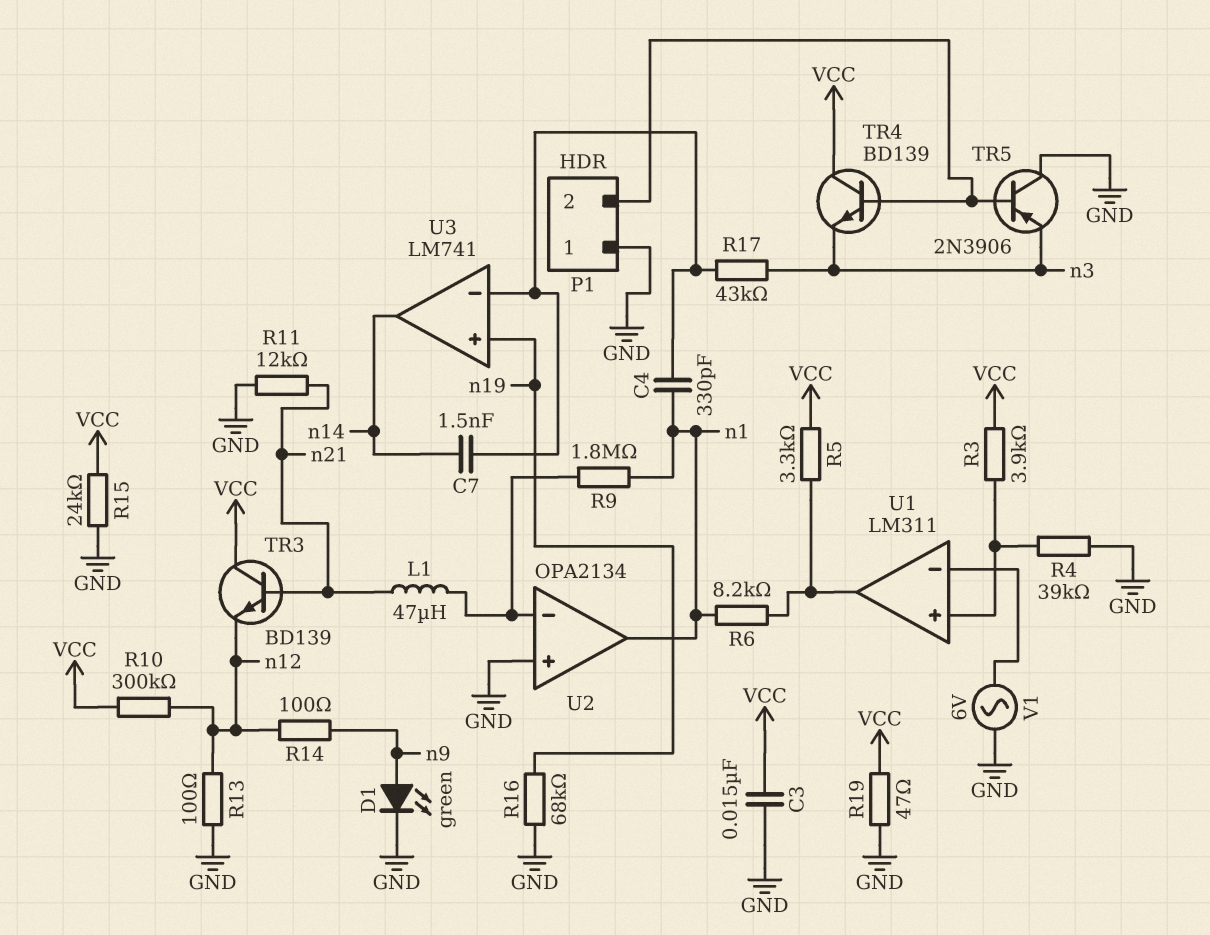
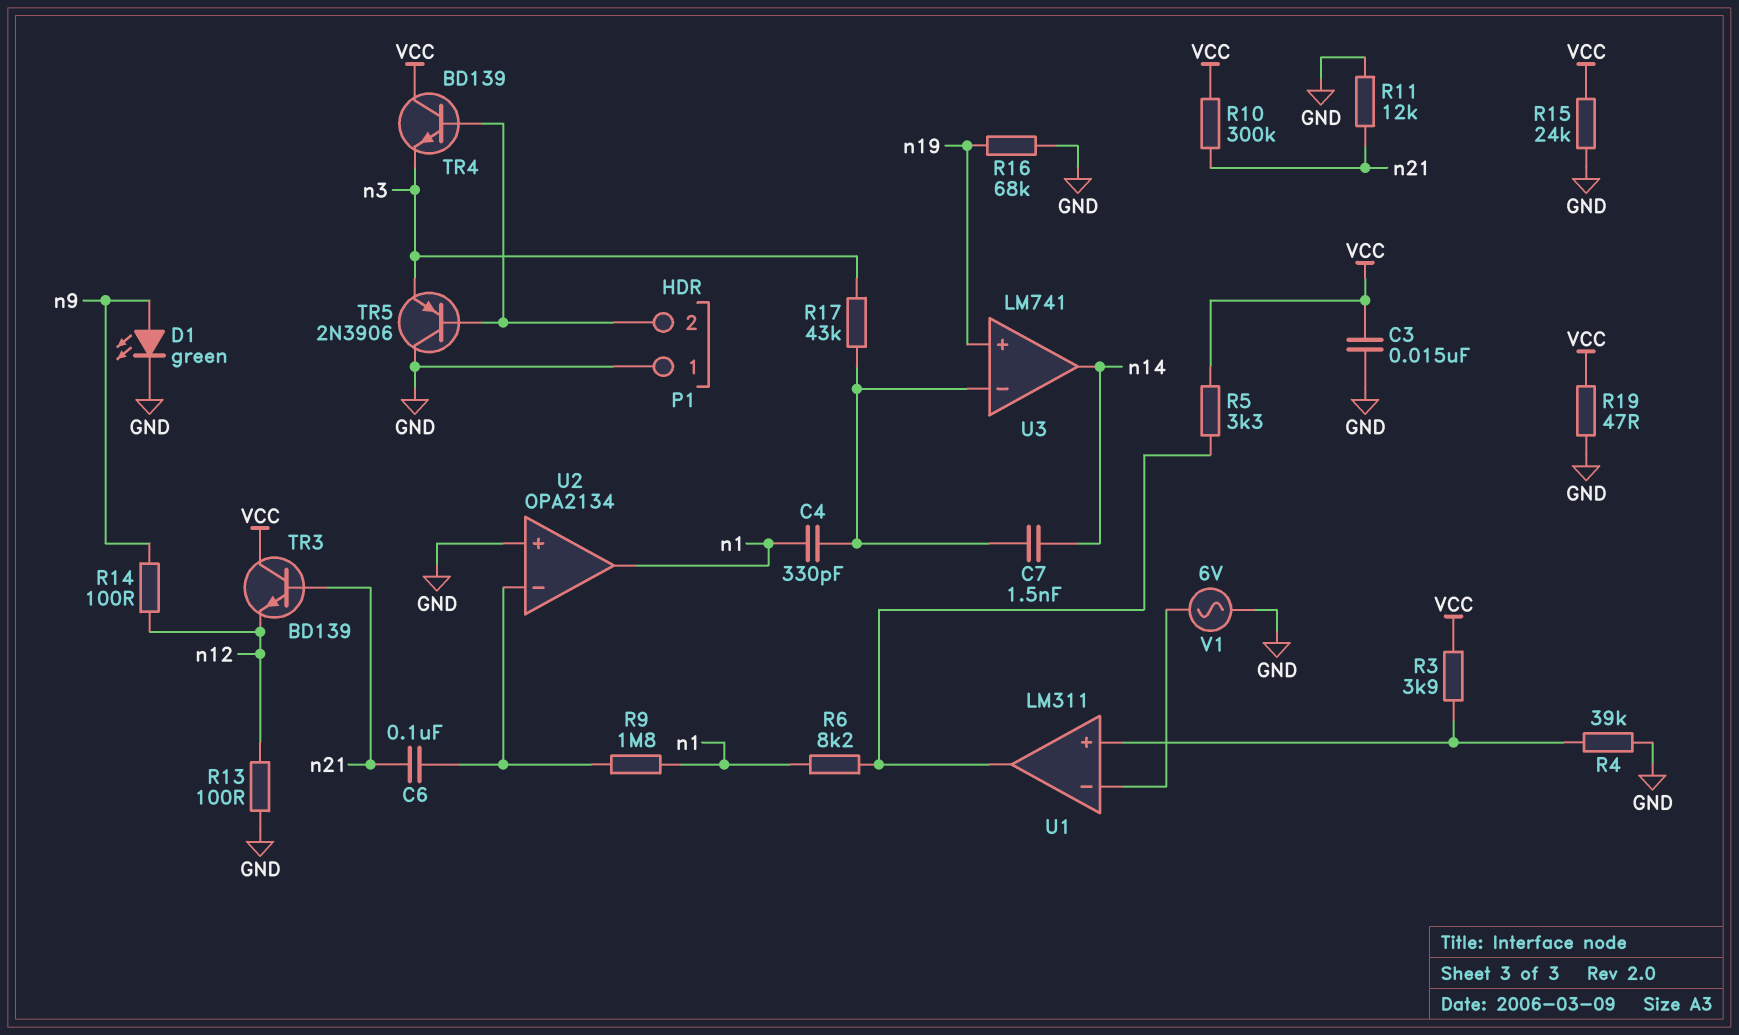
C6: none -> 100nF (U2/in-, n21)
L1: 47uH (U2/in-, n21) -> none
R10: 300k (VCC, n12) -> 300k (VCC, n21)

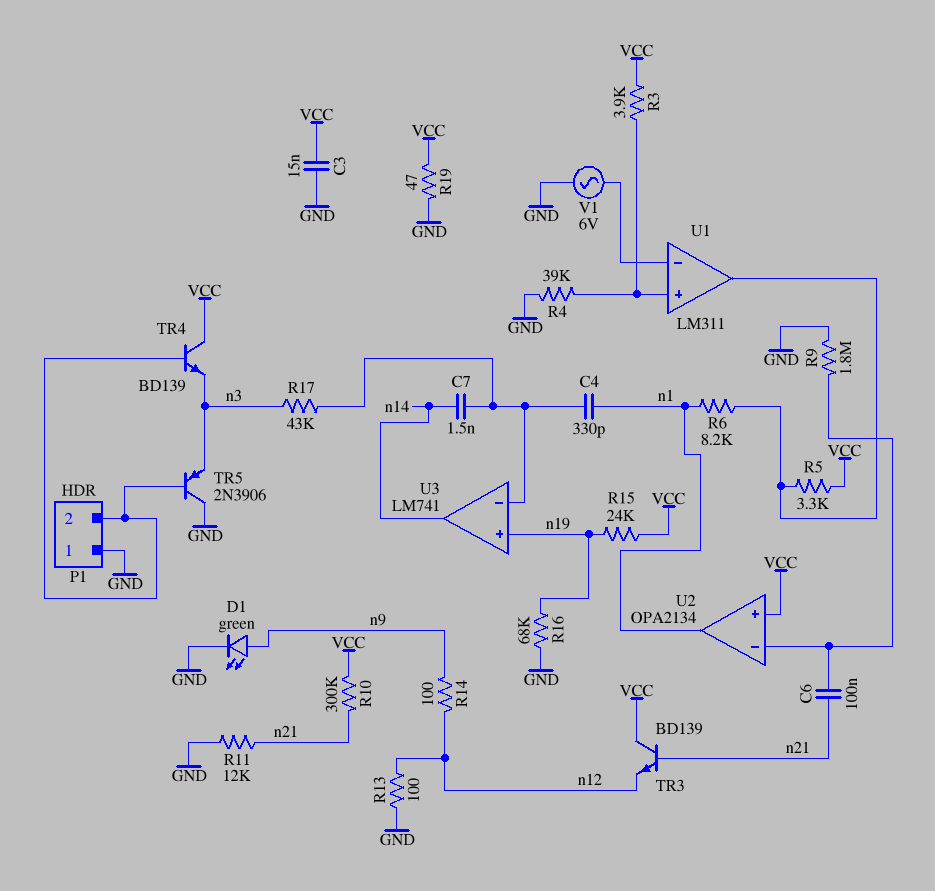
R9: 1.8M (U2/in-, n1) -> 1.8M (GND, U2/in-)
R15: 24k (GND, VCC) -> 24k (VCC, n19)
U2 pin in+: GND -> VCC

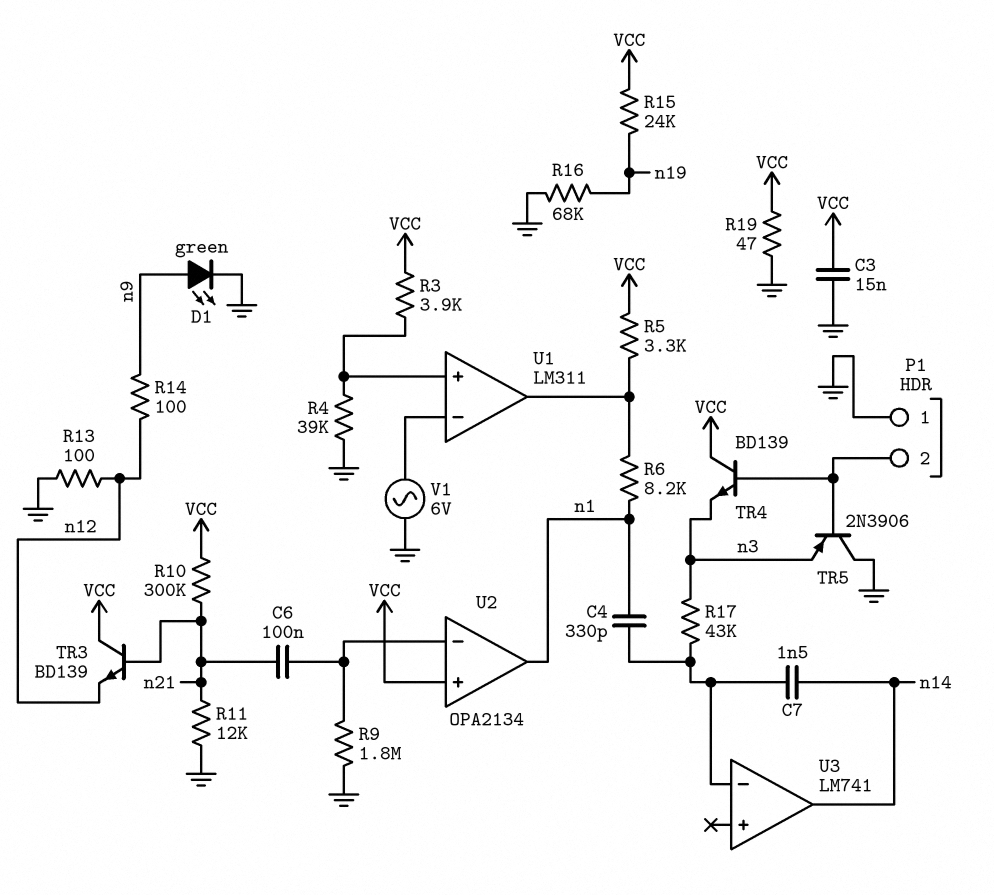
U3 pin in+: n19 -> none

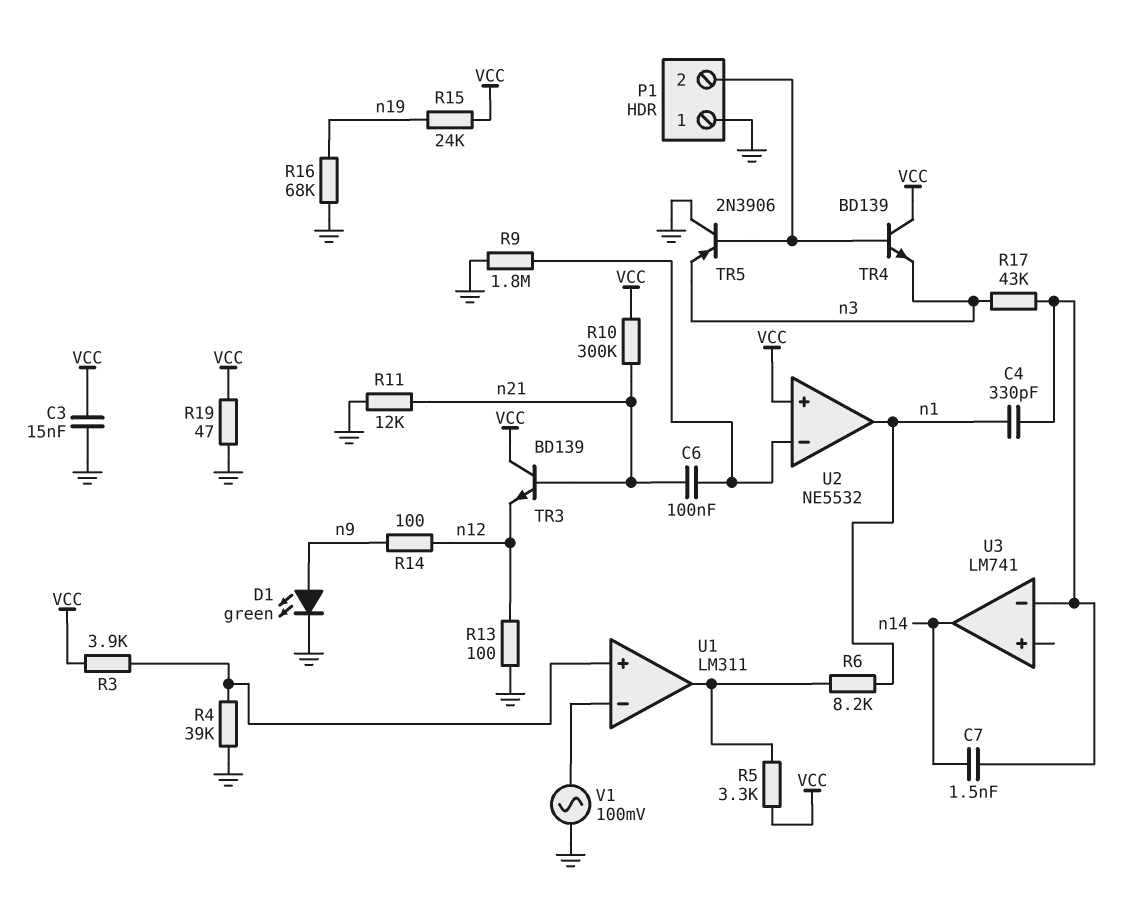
U2: OPA2134 -> NE5532
V1: AC 6V (GND, U1/in-) -> AC 100mV (GND, U1/in-)

